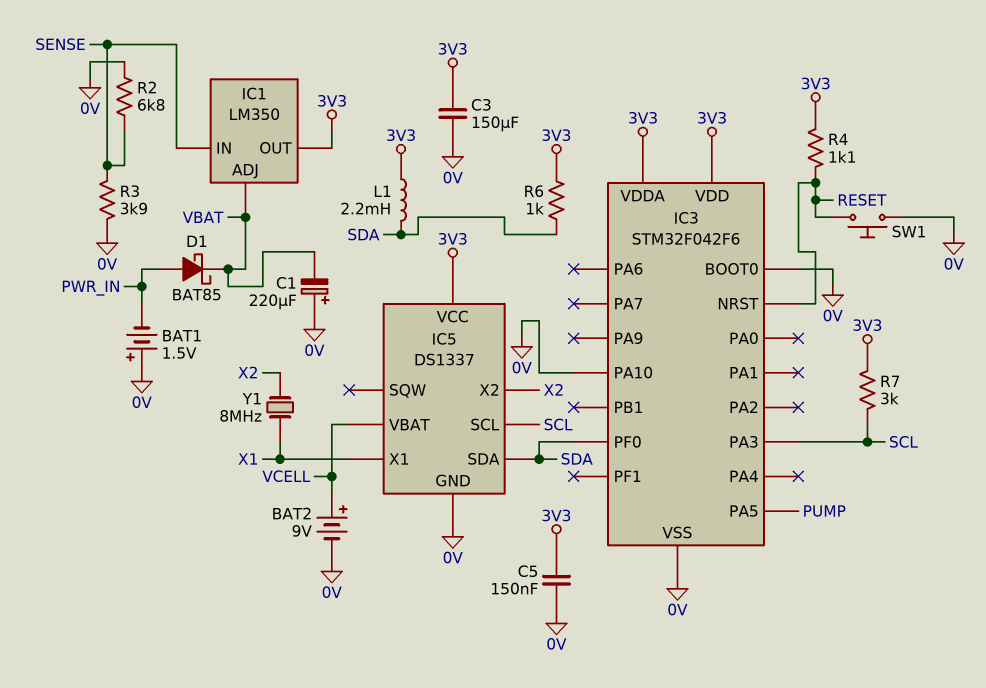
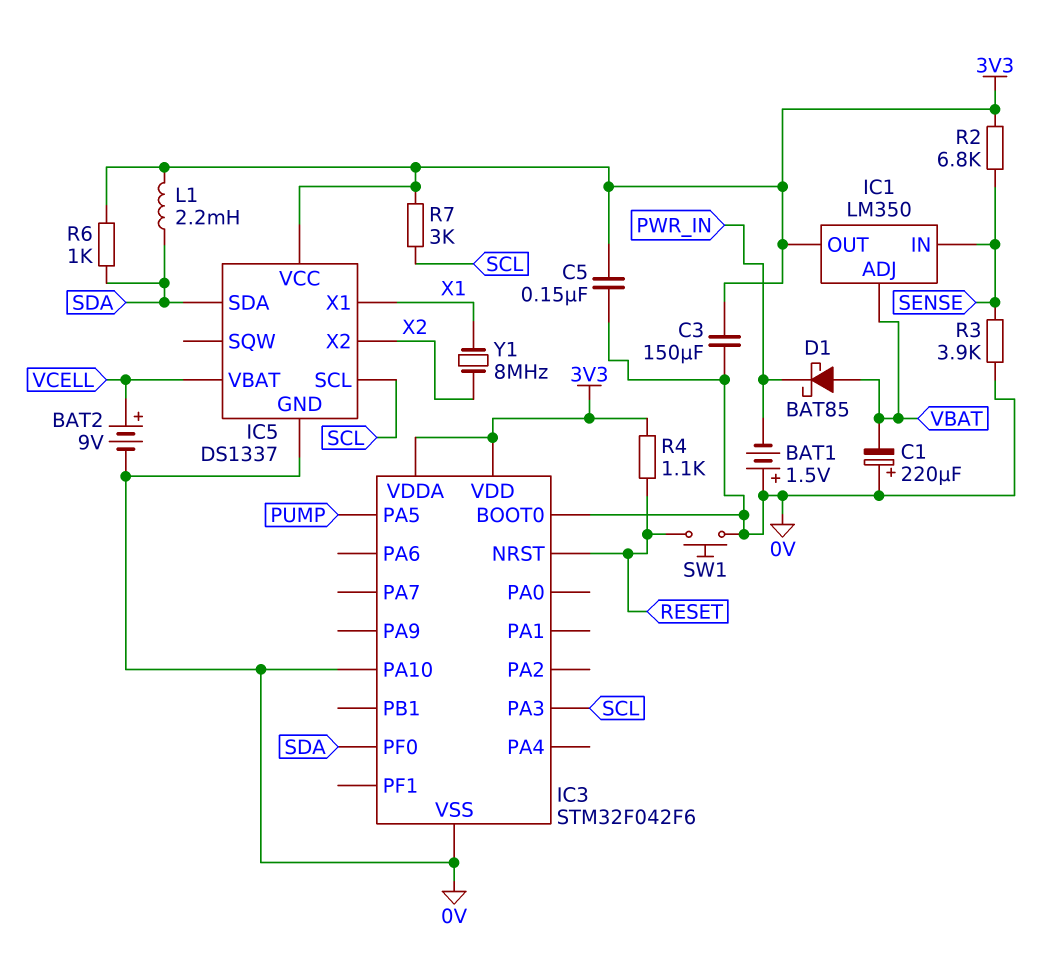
D1: schottky BAT85 (A PWR_IN, K VBAT) -> schottky BAT85 (A VBAT, K PWR_IN)
R2: 6.8k (0V, SENSE) -> 6.8k (3V3, SENSE)

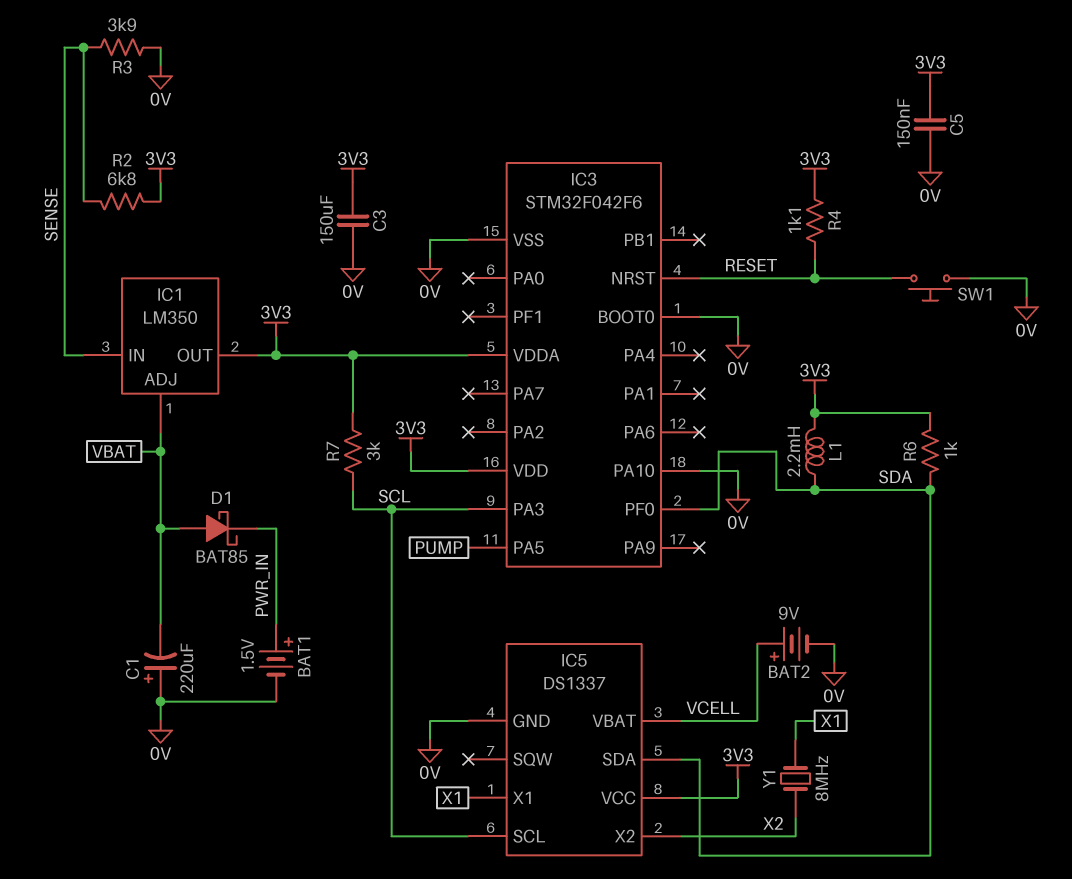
BAT1: 1.5V (plus 0V, minus PWR_IN) -> 1.5V (plus PWR_IN, minus 0V)

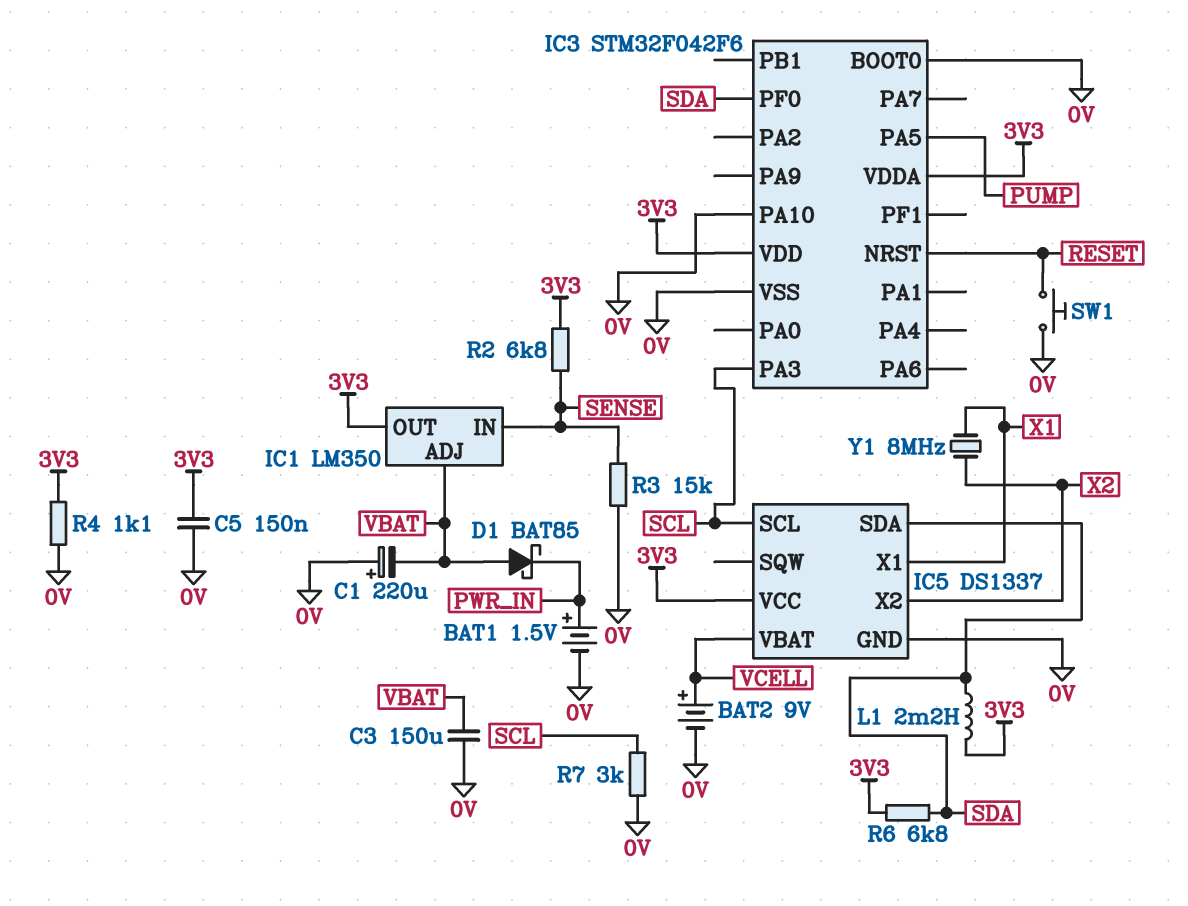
C3: 150uF (0V, 3V3) -> 150uF (0V, VBAT)
R3: 3.9k (0V, SENSE) -> 15k (0V, SENSE)
R4: 1.1k (3V3, RESET) -> 1.1k (0V, 3V3)
R6: 1k (3V3, SDA) -> 6.8k (3V3, SDA)
R7: 3k (3V3, SCL) -> 3k (0V, SCL)

